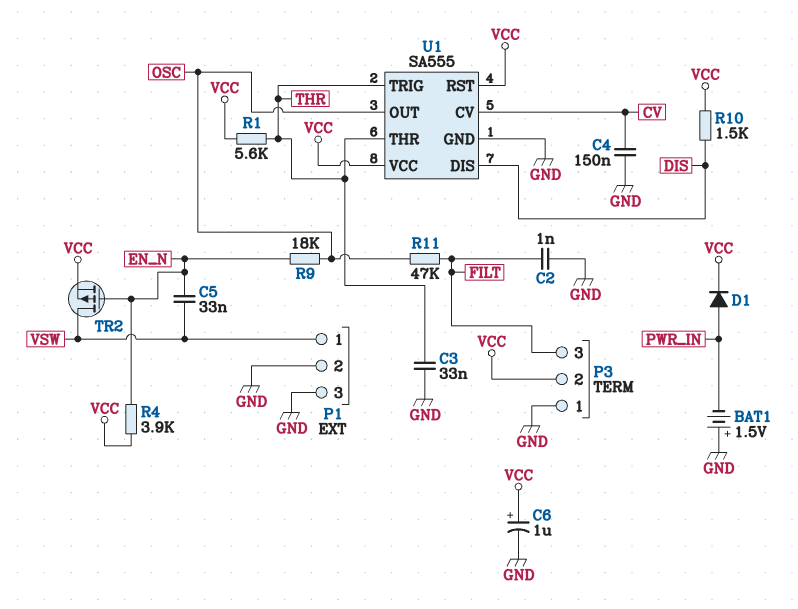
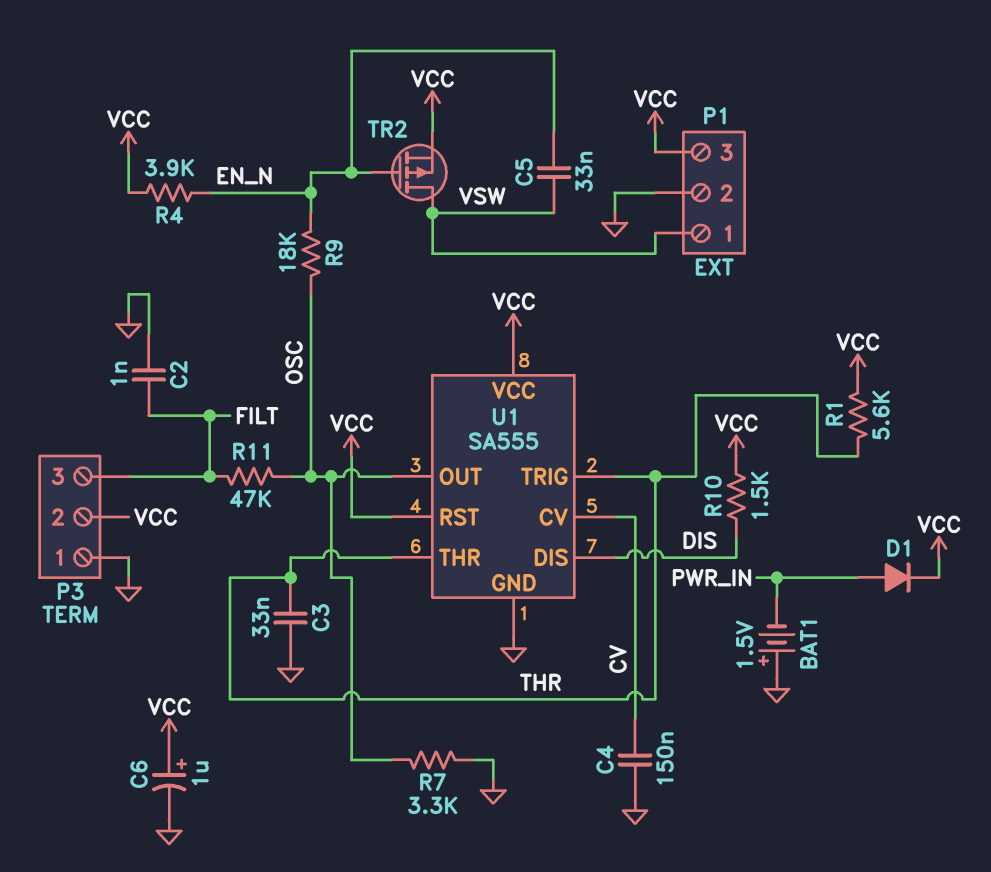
P1 pin 3: GND -> VCC
R7: none -> 3.3k (GND, OSC)

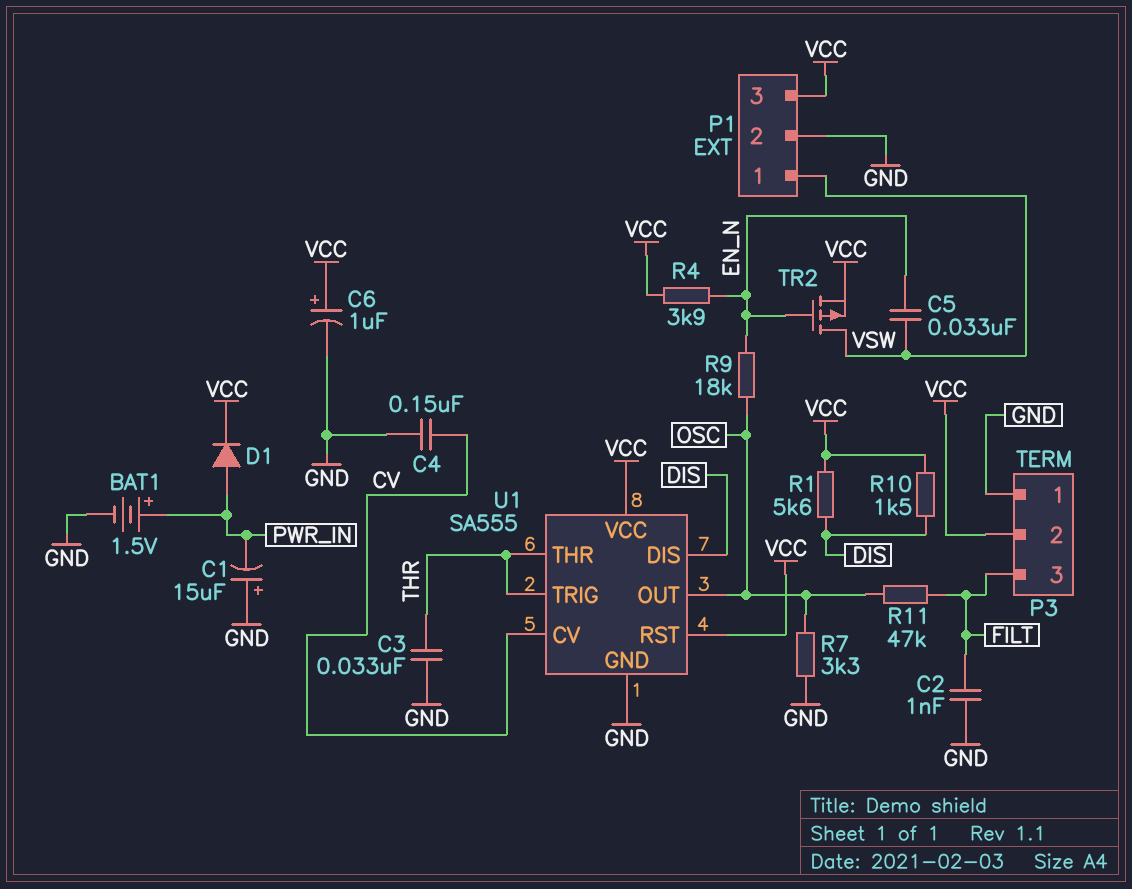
BAT1: 1.5V (plus GND, minus PWR_IN) -> 1.5V (plus PWR_IN, minus GND)
C1: none -> 15uF (plus GND, minus PWR_IN)
R1: 5.6k (THR, VCC) -> 5.6k (DIS, VCC)

